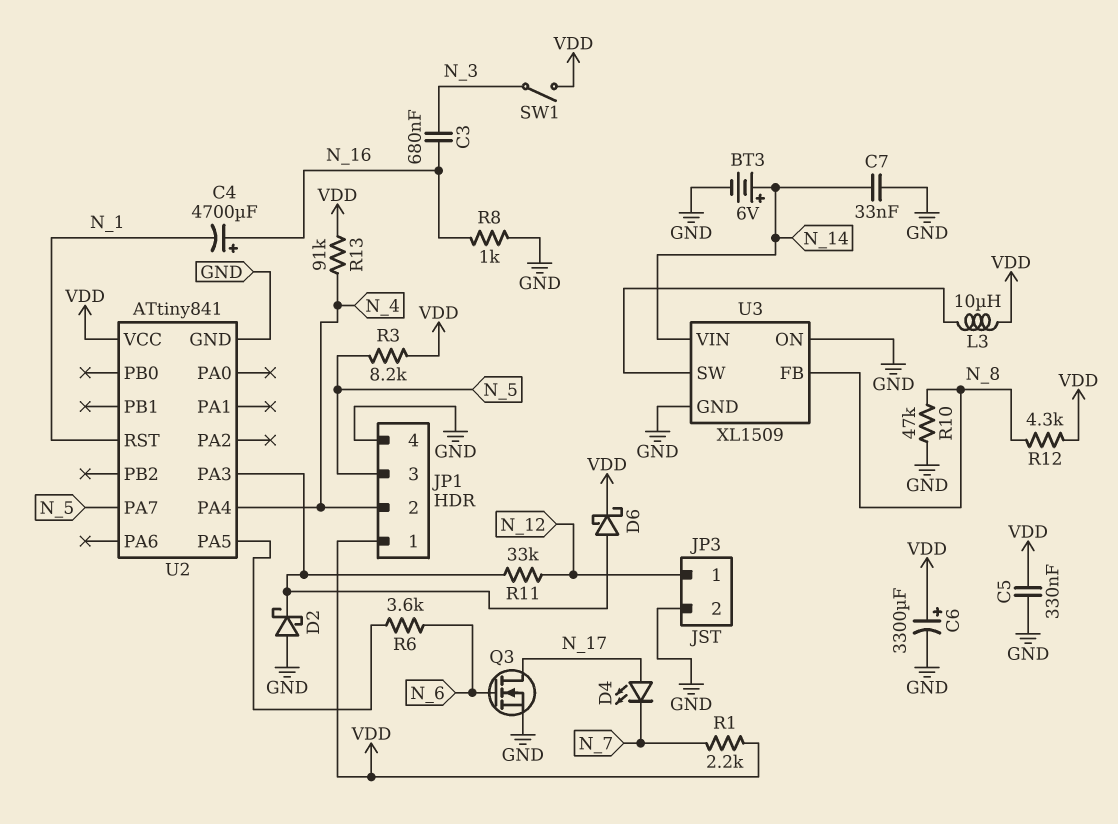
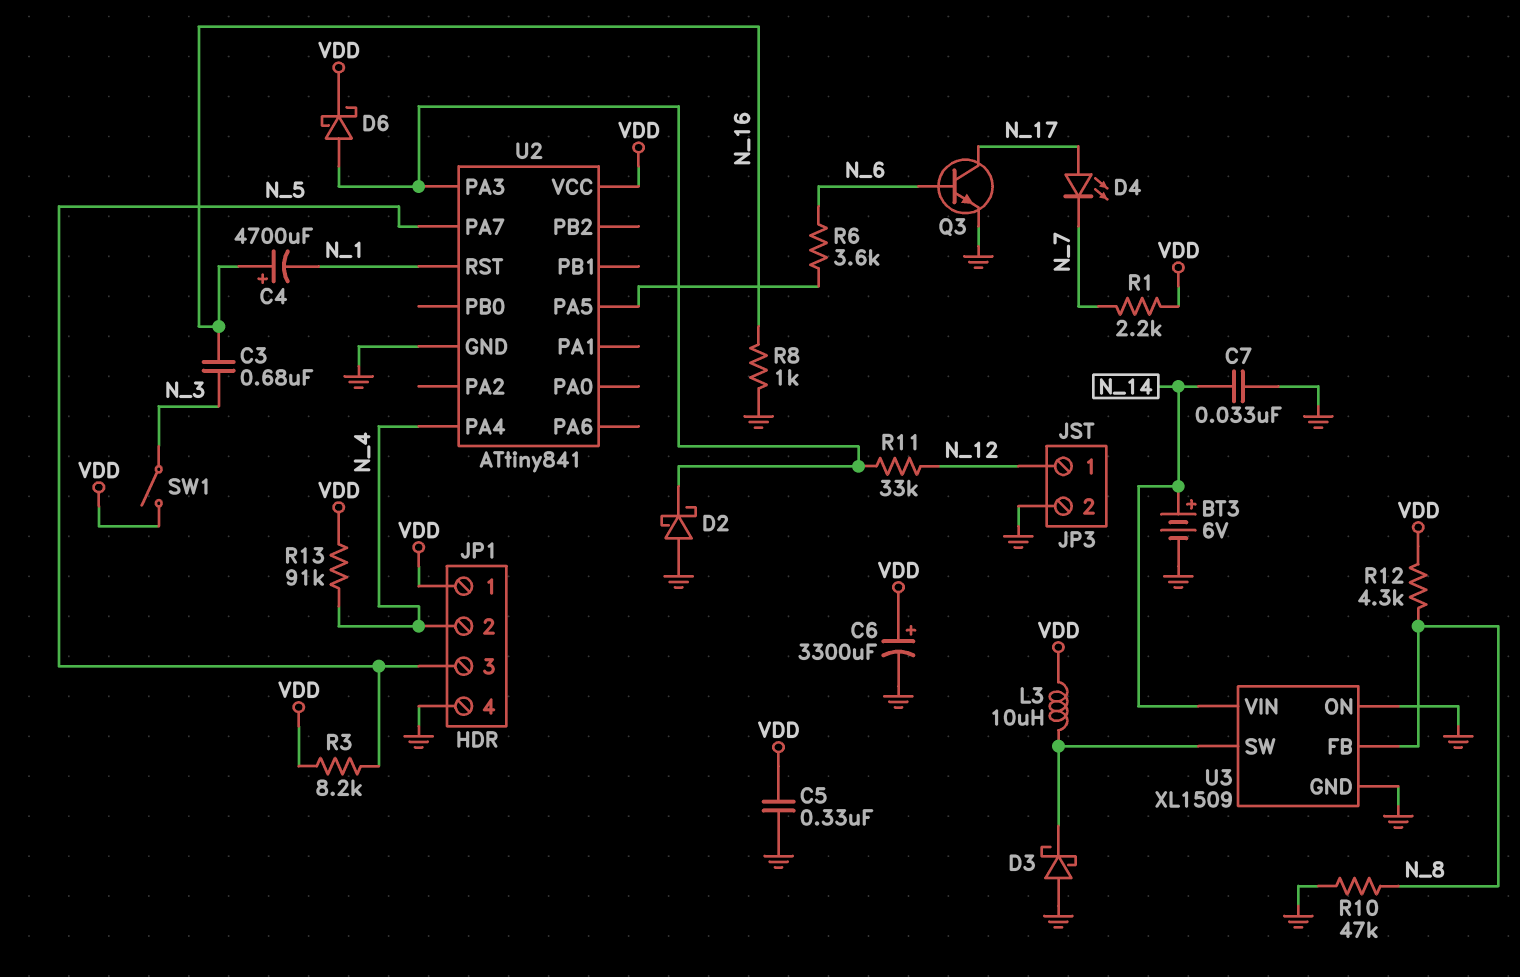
D3: none -> schottky (A GND, K U3/SW)
Q3: NMOS (G N_6, D N_17, S GND) -> NPN (B N_6, C N_17, E GND)

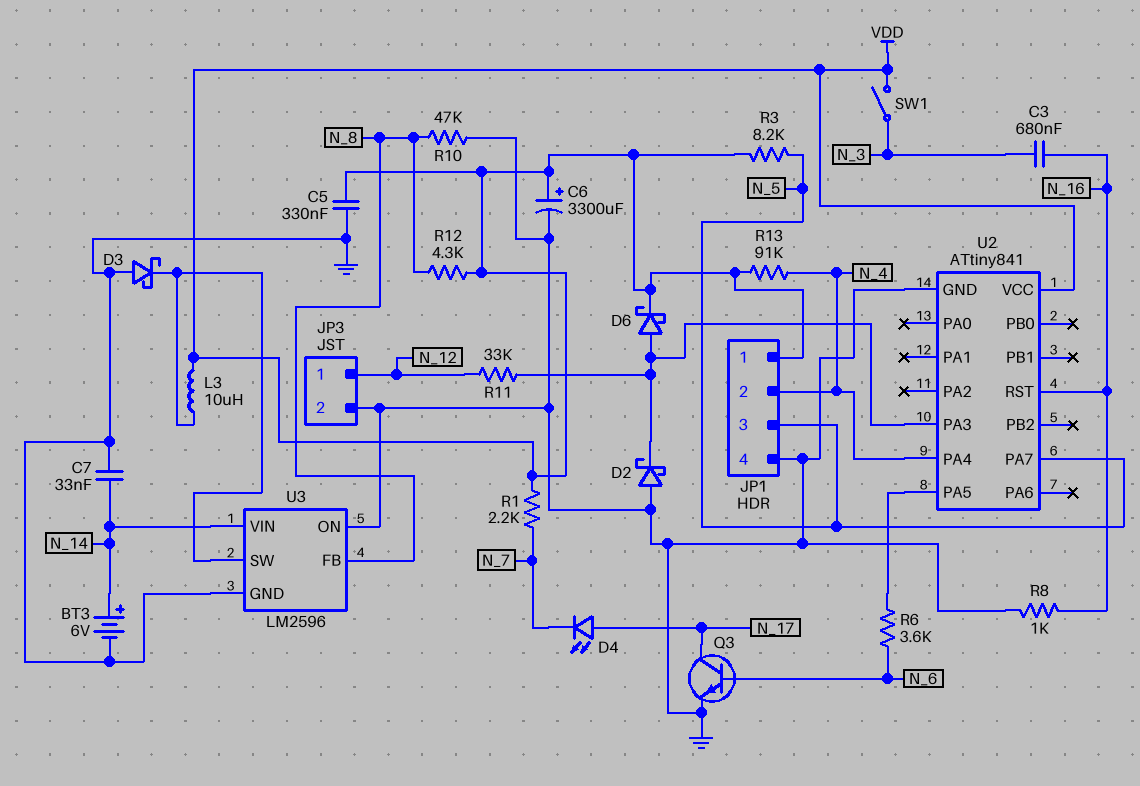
C4: 4700uF (plus N_16, minus N_1) -> none
U2 pin RST: N_1 -> N_16
U3: XL1509 -> LM2596

